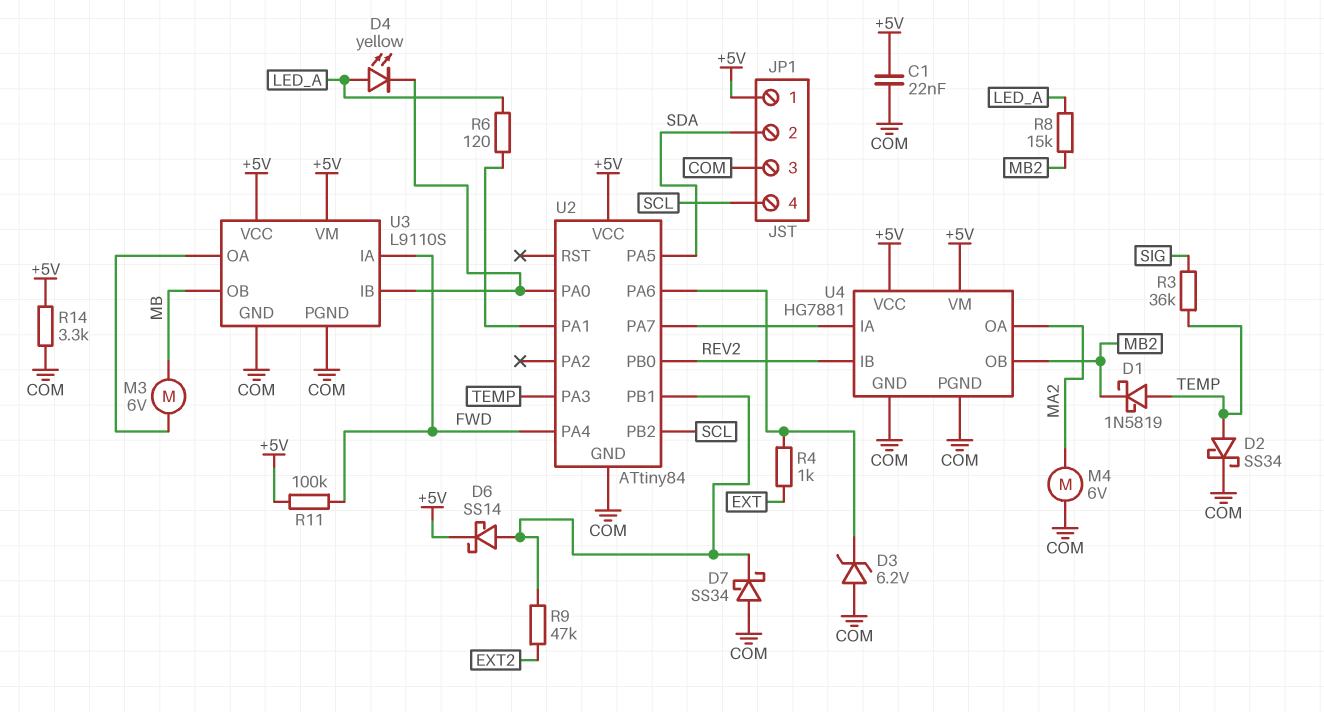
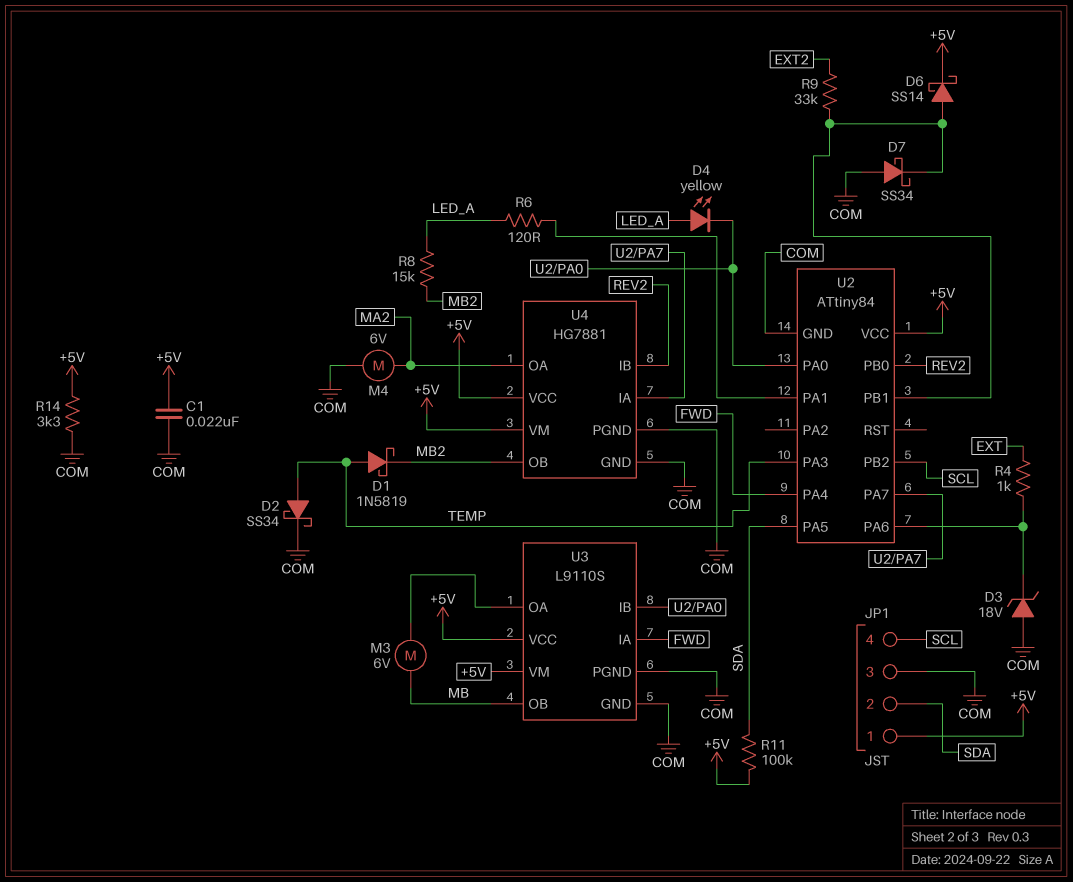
D3: zener 6.2V (A COM, K U2/PA6) -> zener 18V (A COM, K U2/PA6)
R3: 36k (SIG, TEMP) -> none
R9: 47k (EXT2, U2/PB1) -> 33k (EXT2, U2/PB1)
R11: 100k (+5V, FWD) -> 100k (+5V, SDA)

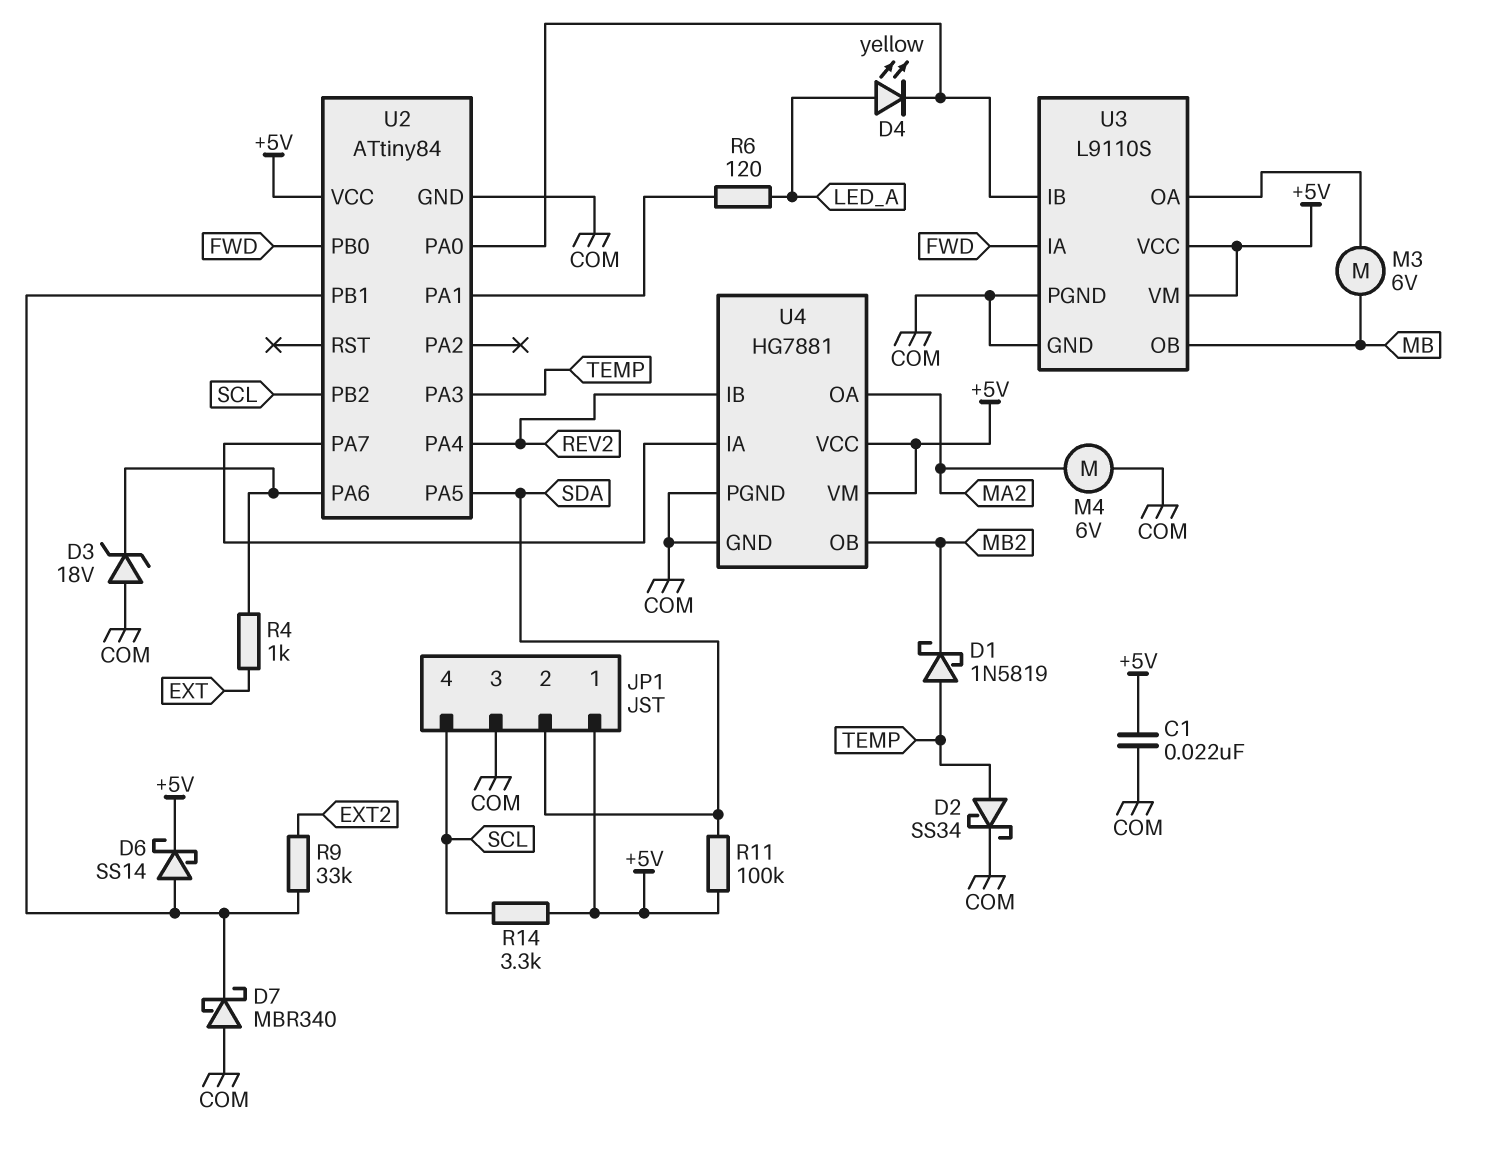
D7: schottky SS34 (A COM, K U2/PB1) -> schottky MBR340 (A COM, K U2/PB1)
R8: 15k (LED_A, MB2) -> none
R14: 3.3k (+5V, COM) -> 3.3k (+5V, SCL)
U2 pin PA4: FWD -> REV2
U2 pin PB0: REV2 -> FWD

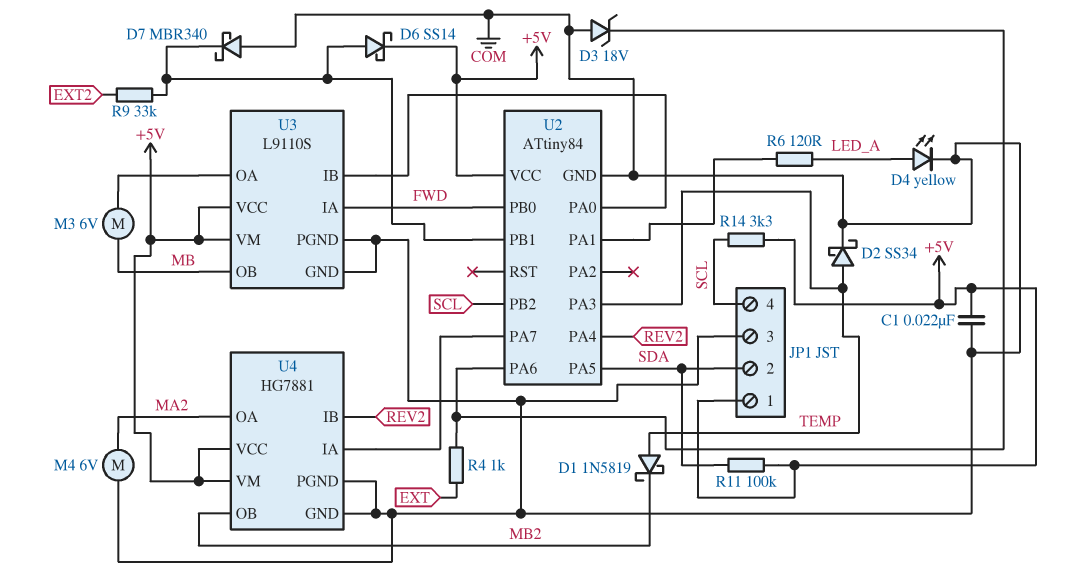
D4: LED yellow (A LED_A, K U2/PA0) -> LED yellow (A LED_A, K COM)

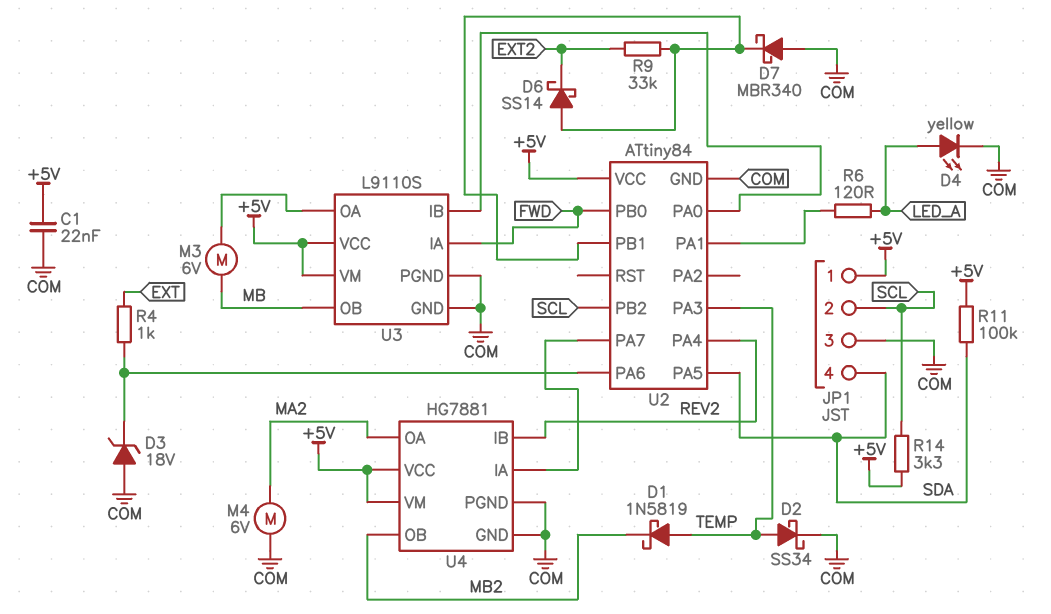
D6: schottky SS14 (A U2/PB1, K +5V) -> schottky SS14 (A U2/PB1, K EXT2)
JP1 pin 2: SDA -> SCL
JP1 pin 4: SCL -> SDA

